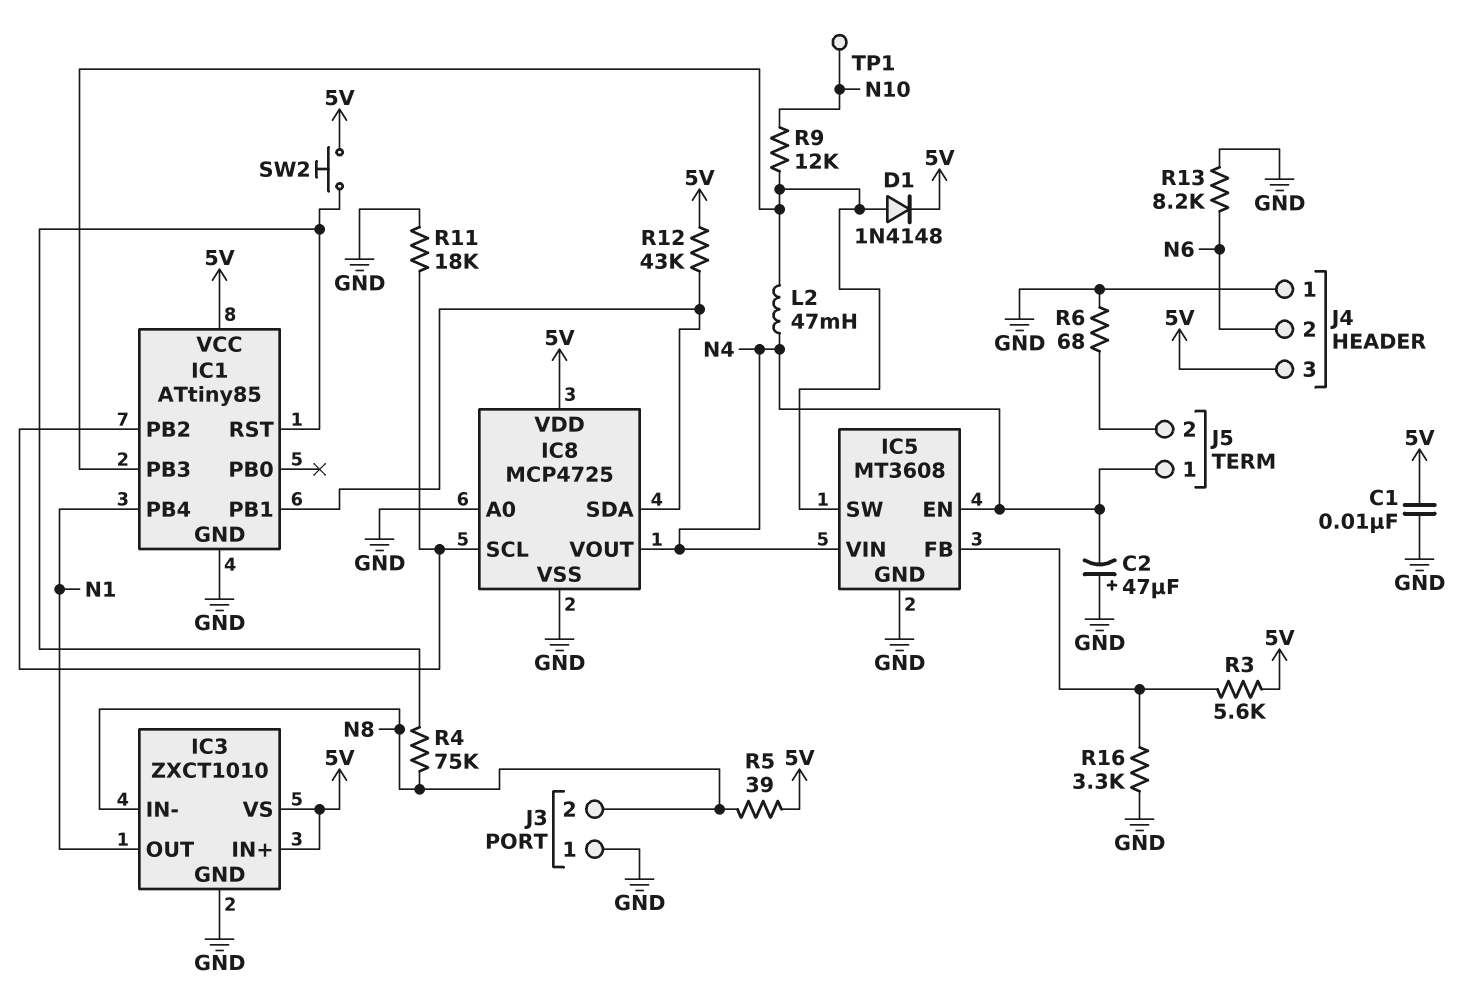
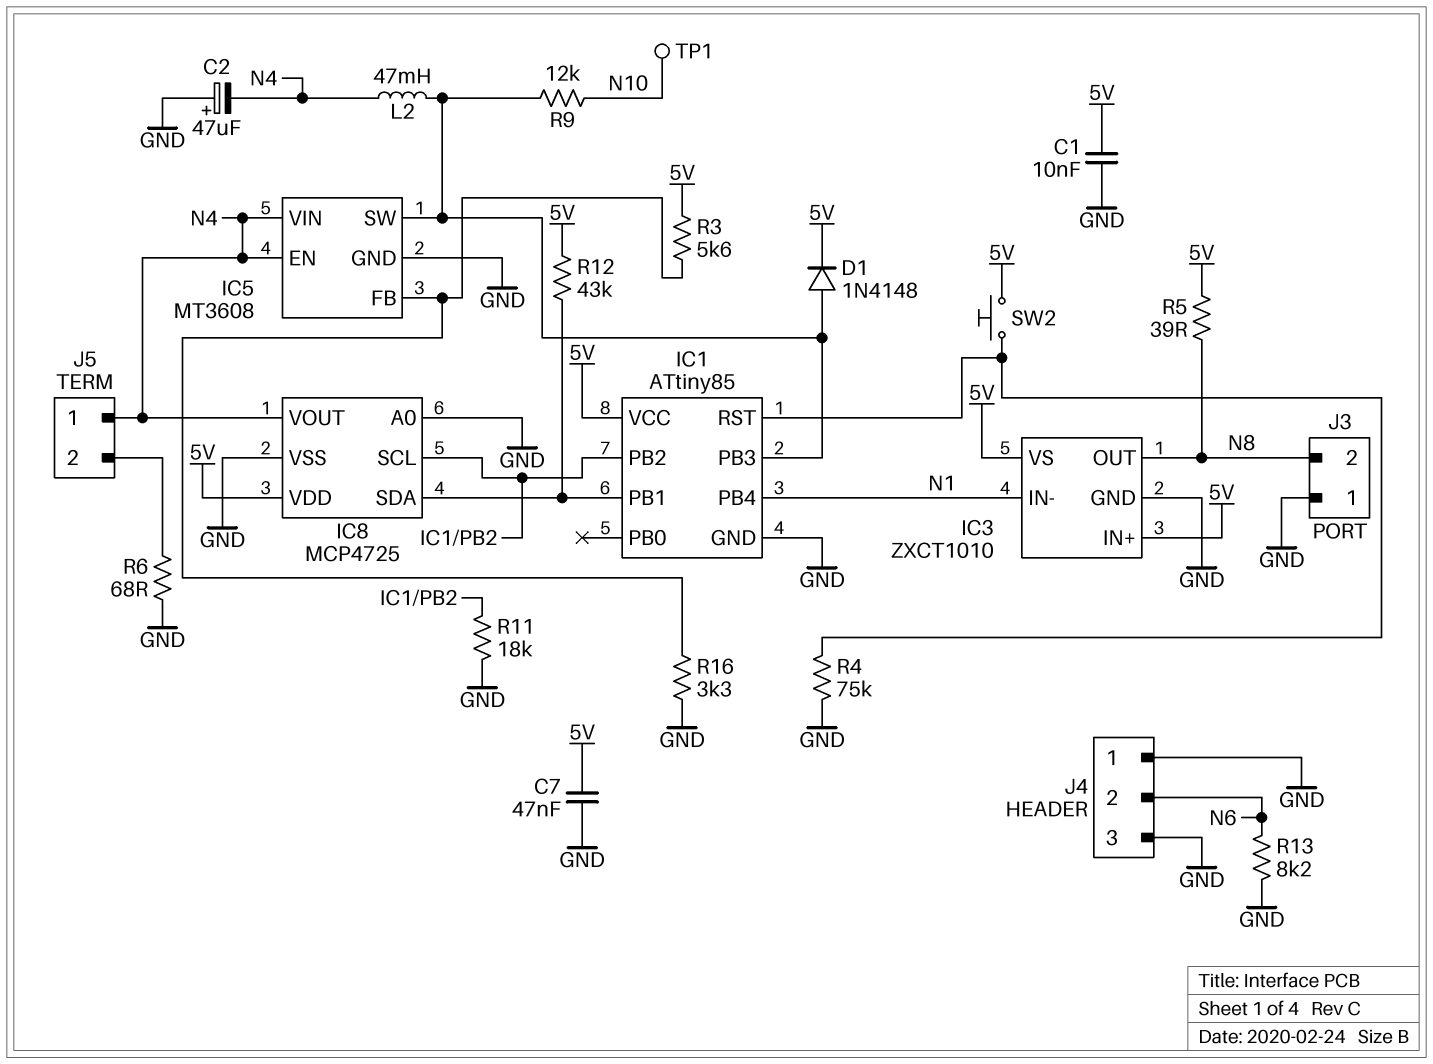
C7: none -> 47nF (5V, GND)
IC3 pin IN-: N8 -> N1
IC3 pin OUT: N1 -> N8
J4 pin 3: 5V -> GND
R4: 75k (IC1/RST, N8) -> 75k (GND, IC1/RST)

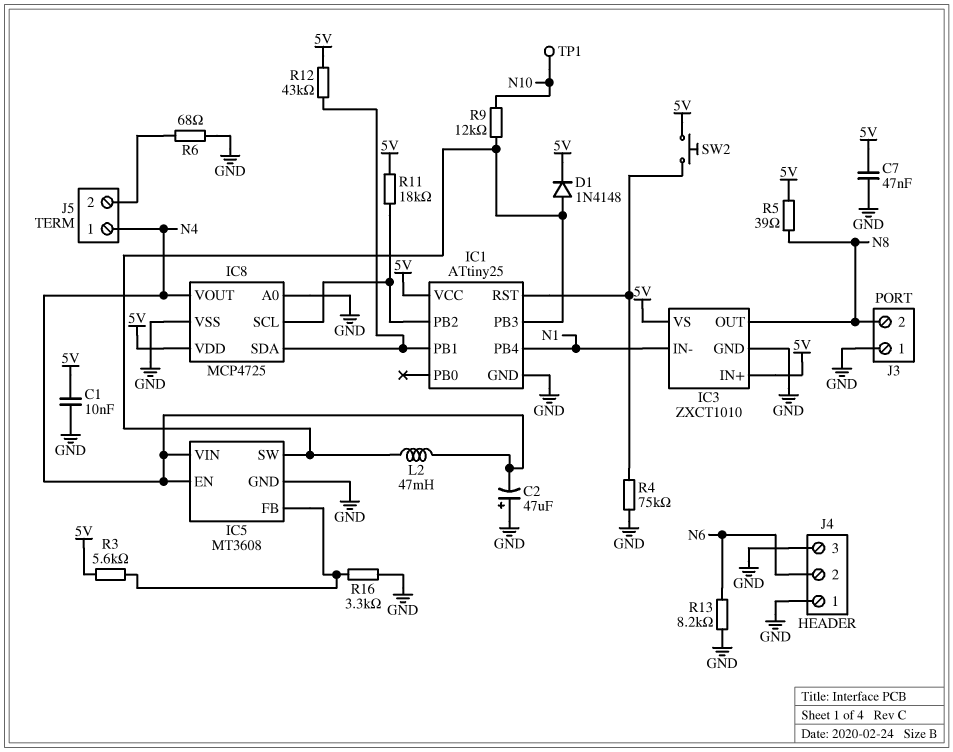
IC1: ATtiny85 -> ATtiny25
R11: 18k (GND, IC1/PB2) -> 18k (5V, IC1/PB2)

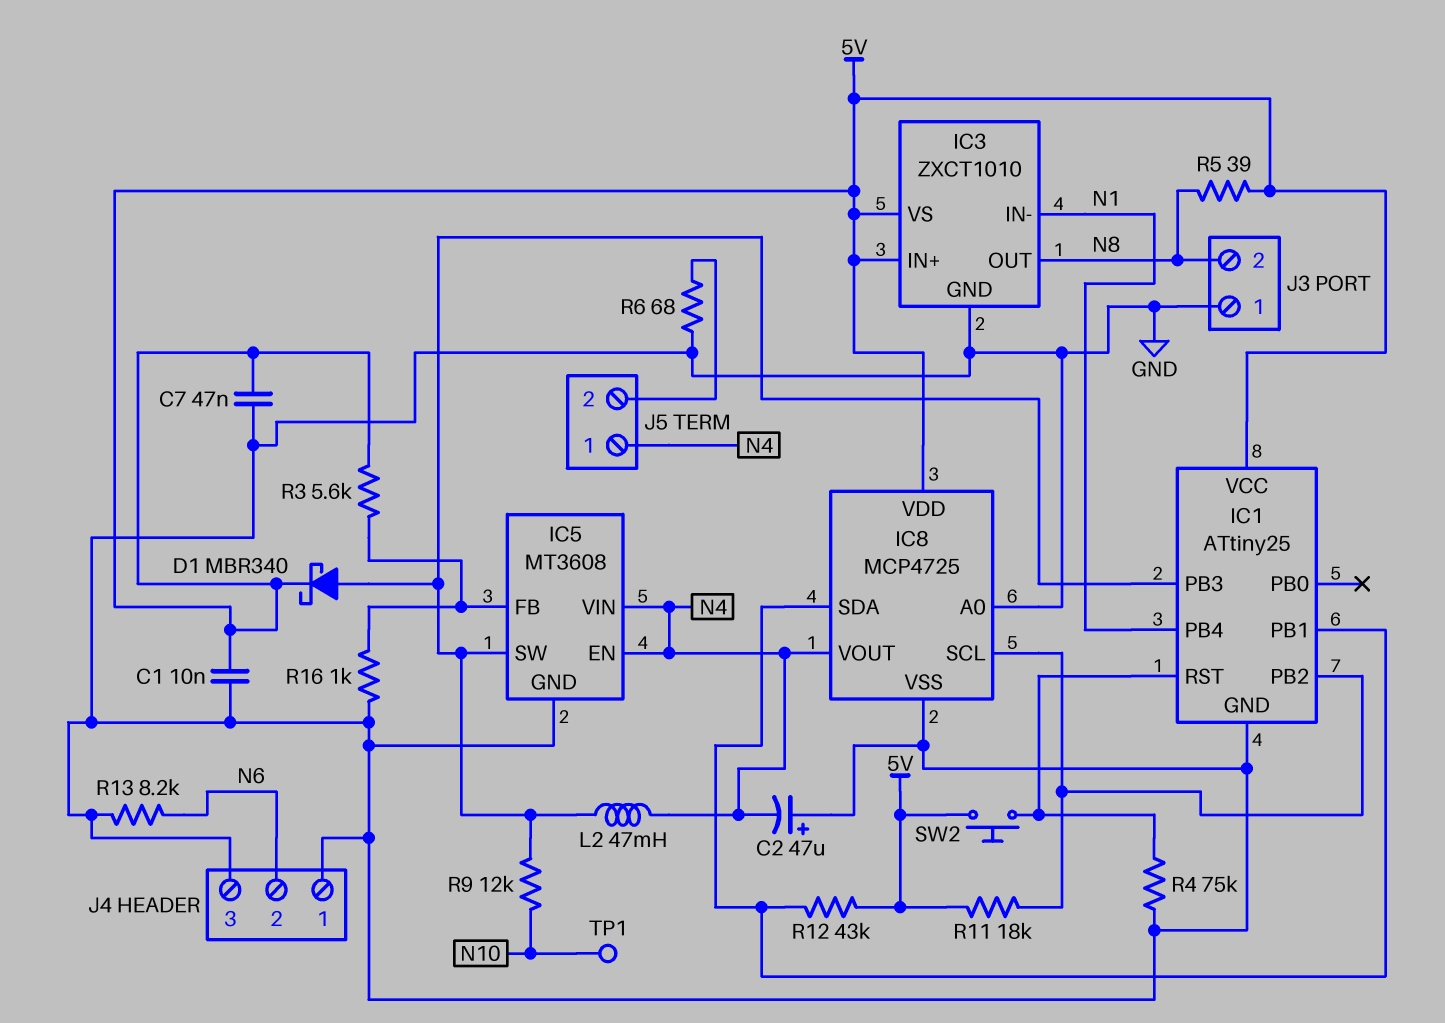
D1: diode 1N4148 (A IC1/PB3, K 5V) -> schottky MBR340 (A IC1/PB3, K 5V)
R16: 3.3k (GND, IC5/FB) -> 1k (GND, IC5/FB)

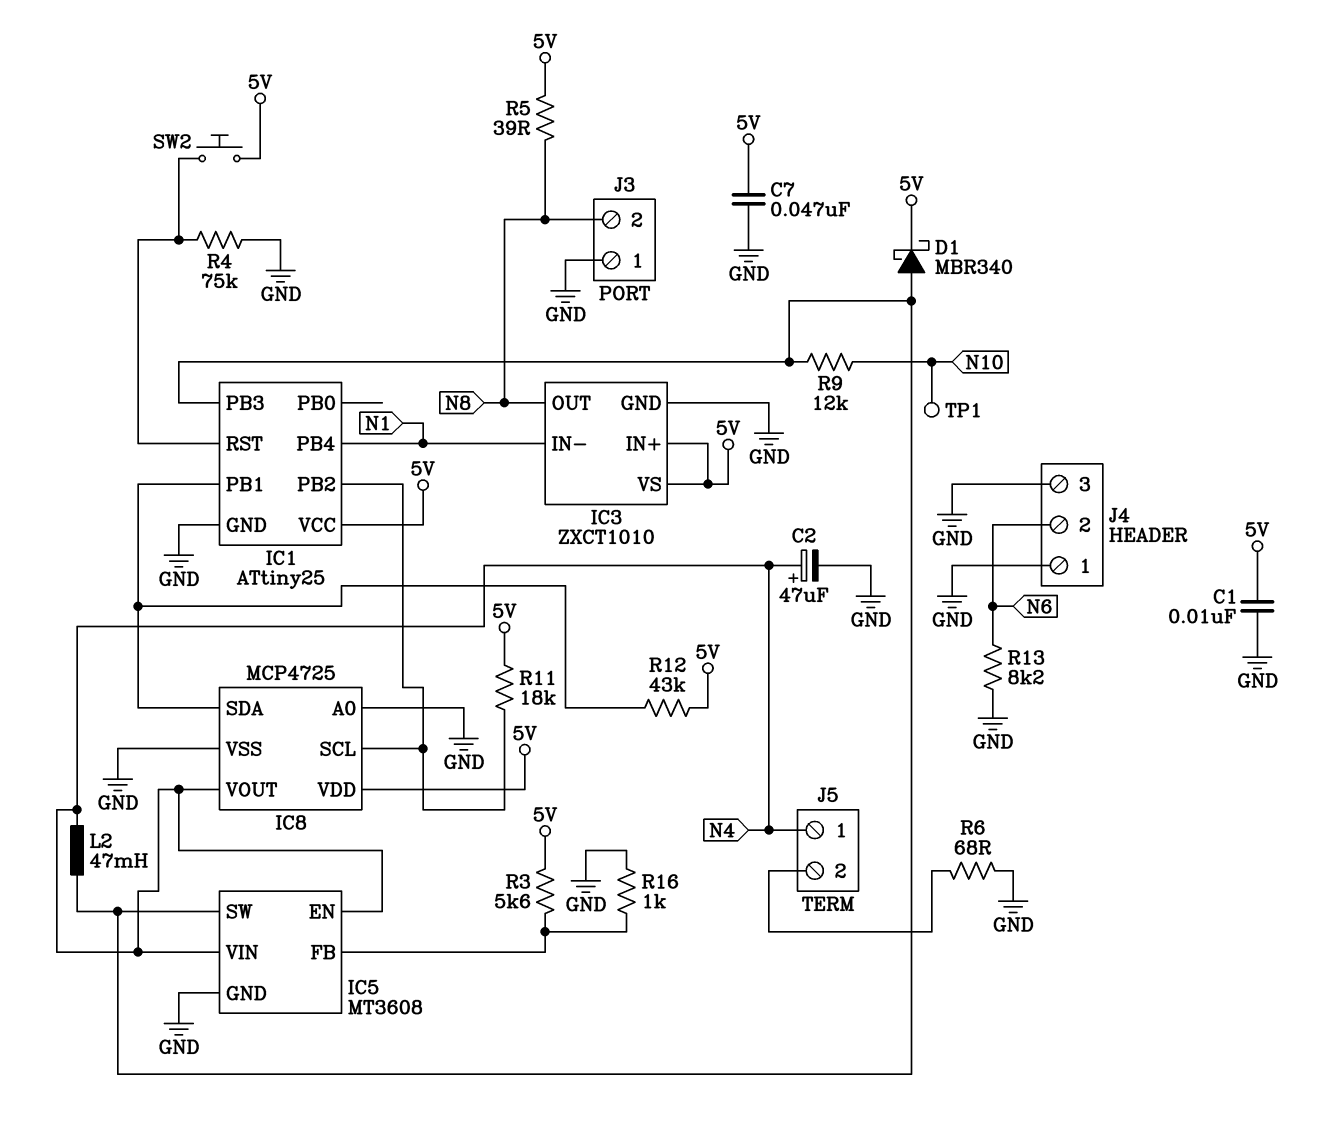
C2: 47uF (plus GND, minus N4) -> 47uF (plus N4, minus GND)

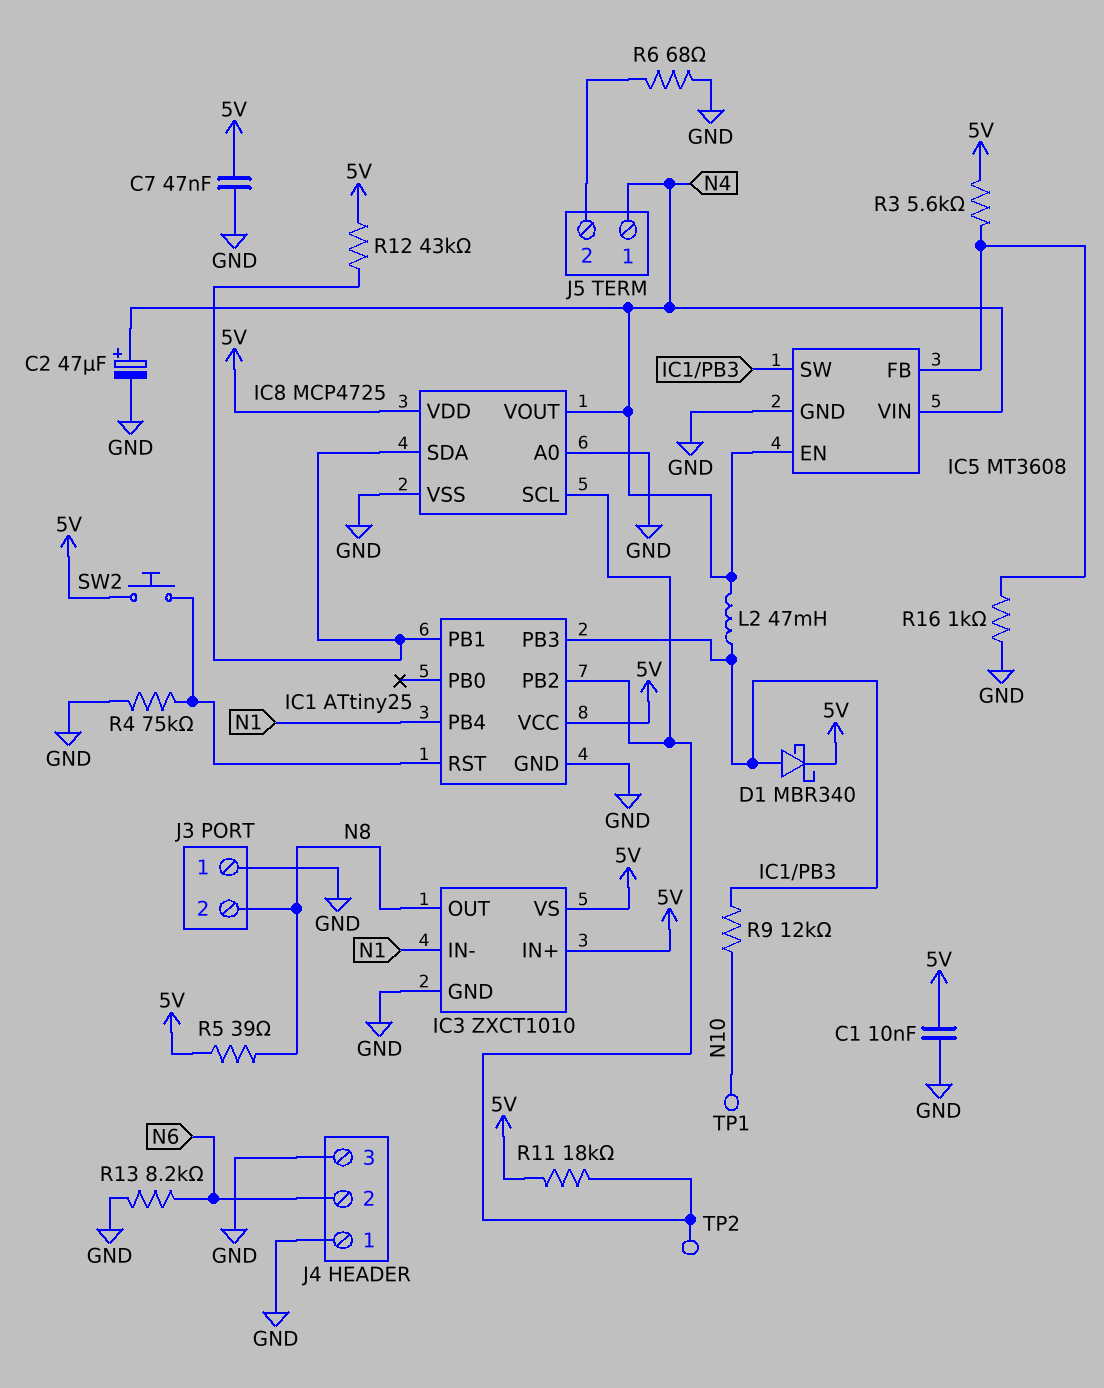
TP2: none -> test point (IC1/PB2)

